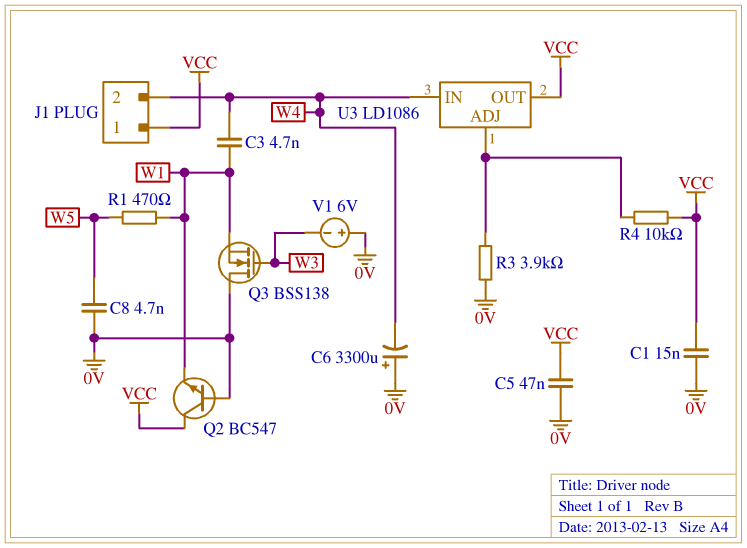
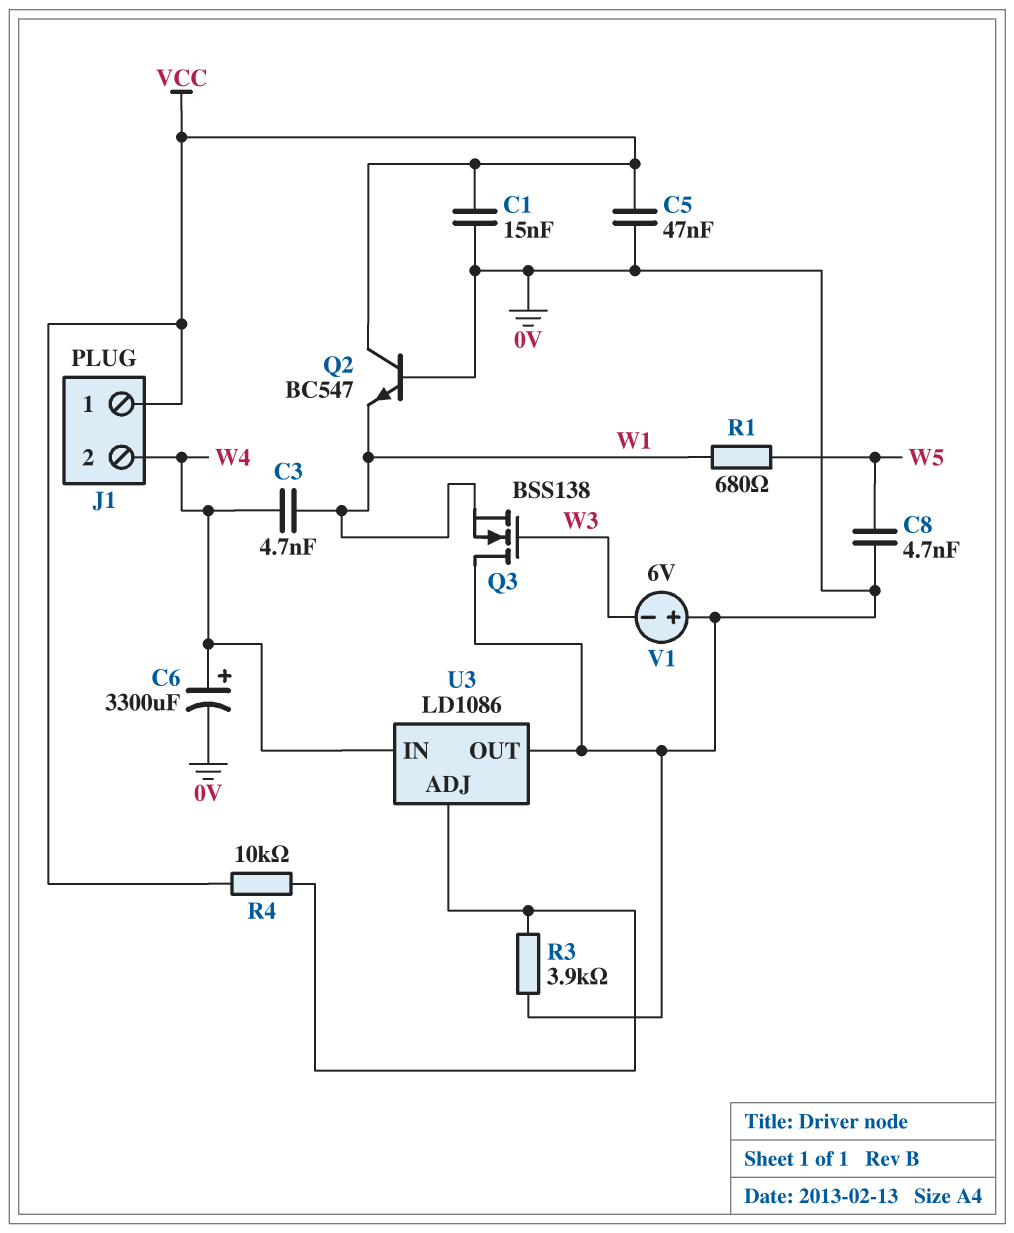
C6: 3300uF (plus 0V, minus W4) -> 3300uF (plus W4, minus 0V)
R1: 470 (W1, W5) -> 680 (W1, W5)
U3 pin OUT: VCC -> 0V

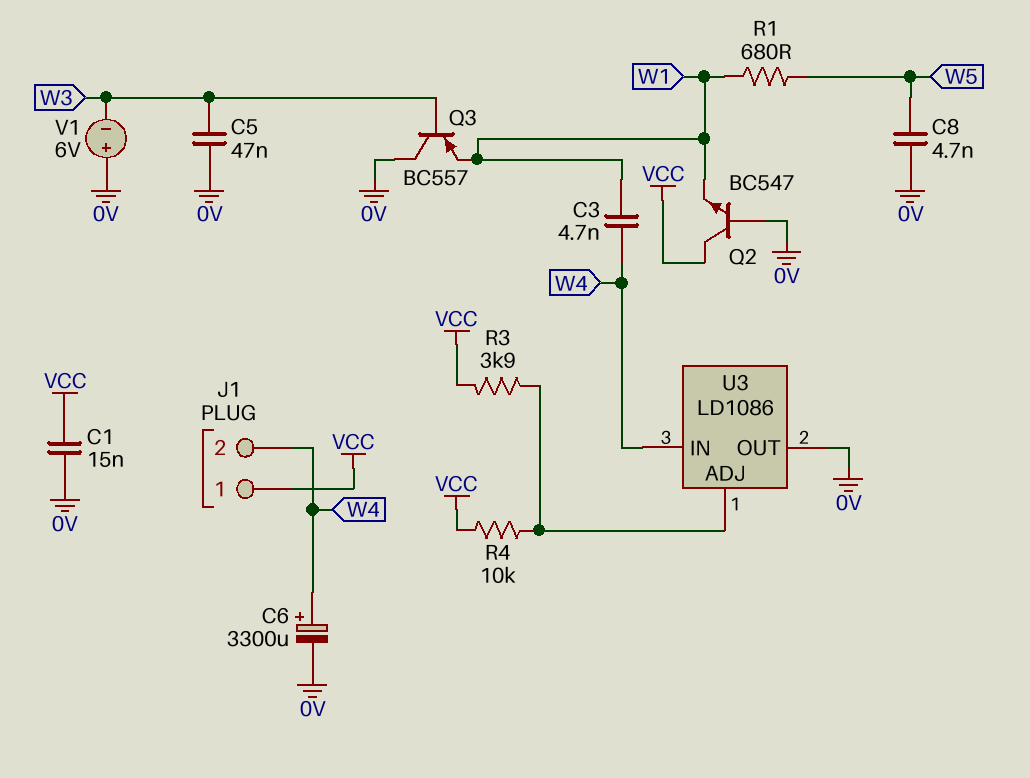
C5: 47nF (0V, VCC) -> 47nF (0V, W3)
Q3: NMOS BSS138 (G W3, D 0V, S W1) -> PNP BC557 (B W3, C 0V, E W1)
R3: 3.9k (0V, U3/ADJ) -> 3.9k (U3/ADJ, VCC)

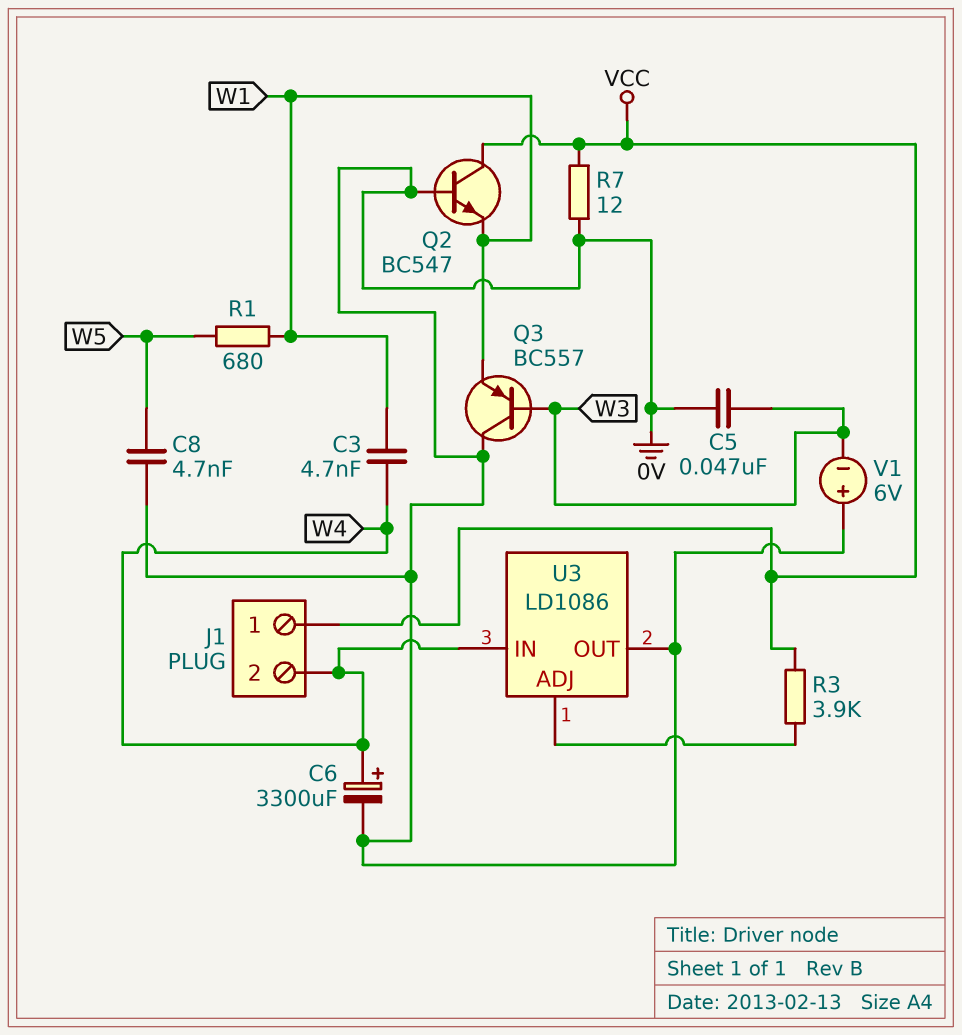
C1: 15nF (0V, VCC) -> none
R4: 10k (U3/ADJ, VCC) -> none
R7: none -> 12 (0V, VCC)

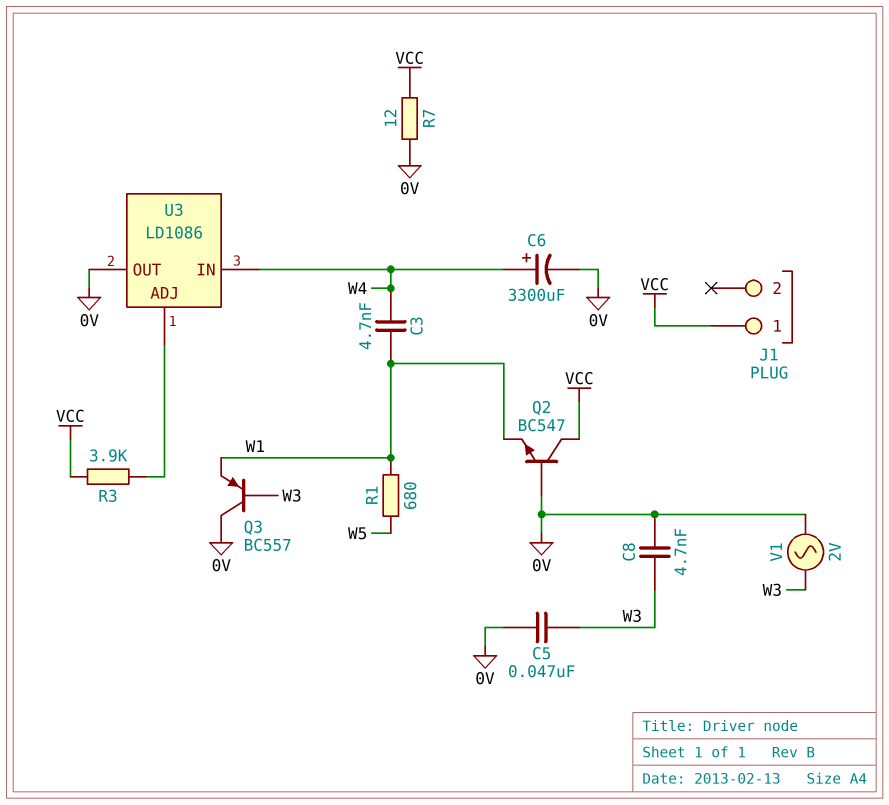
C8: 4.7nF (0V, W5) -> 4.7nF (0V, W3)
J1 pin 2: W4 -> none
V1: 6V (plus 0V, minus W3) -> AC 2V (0V, W3)

